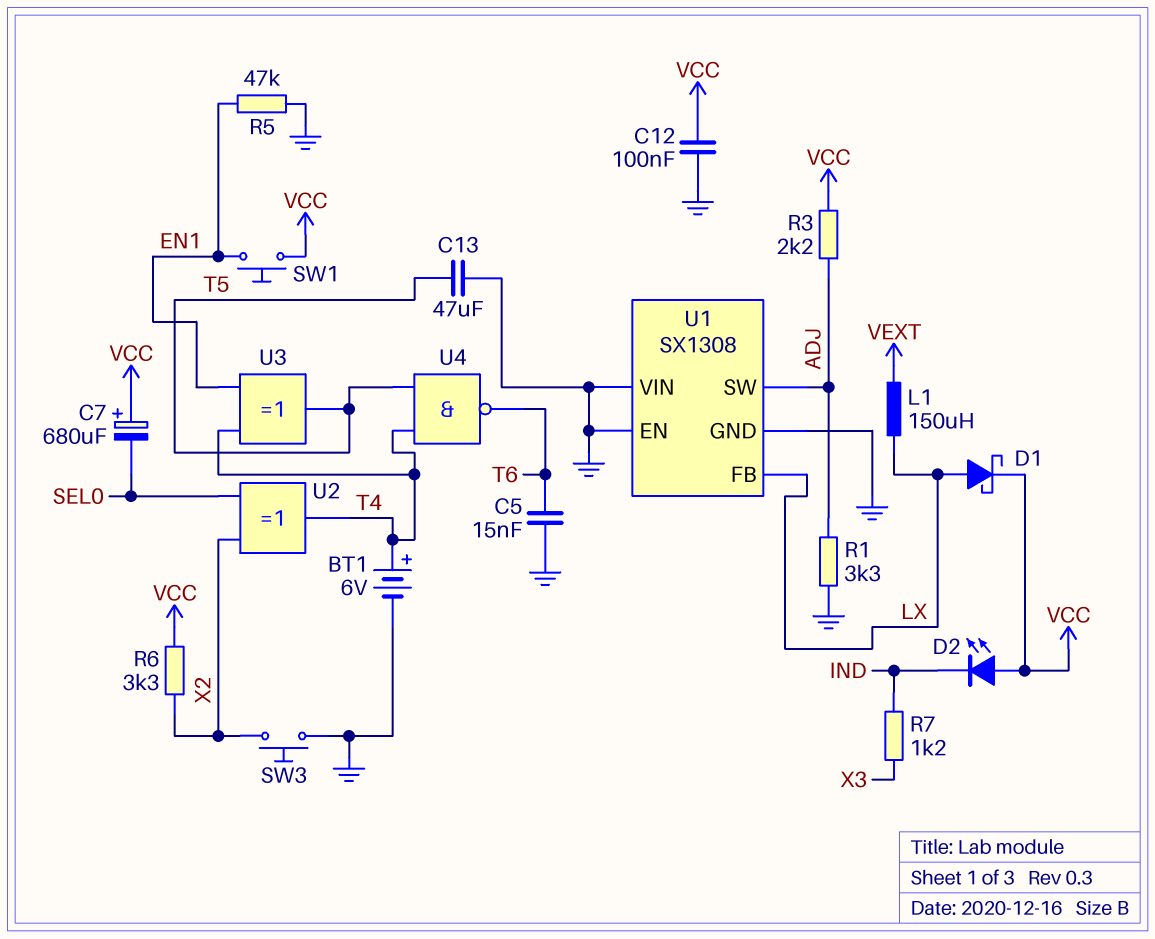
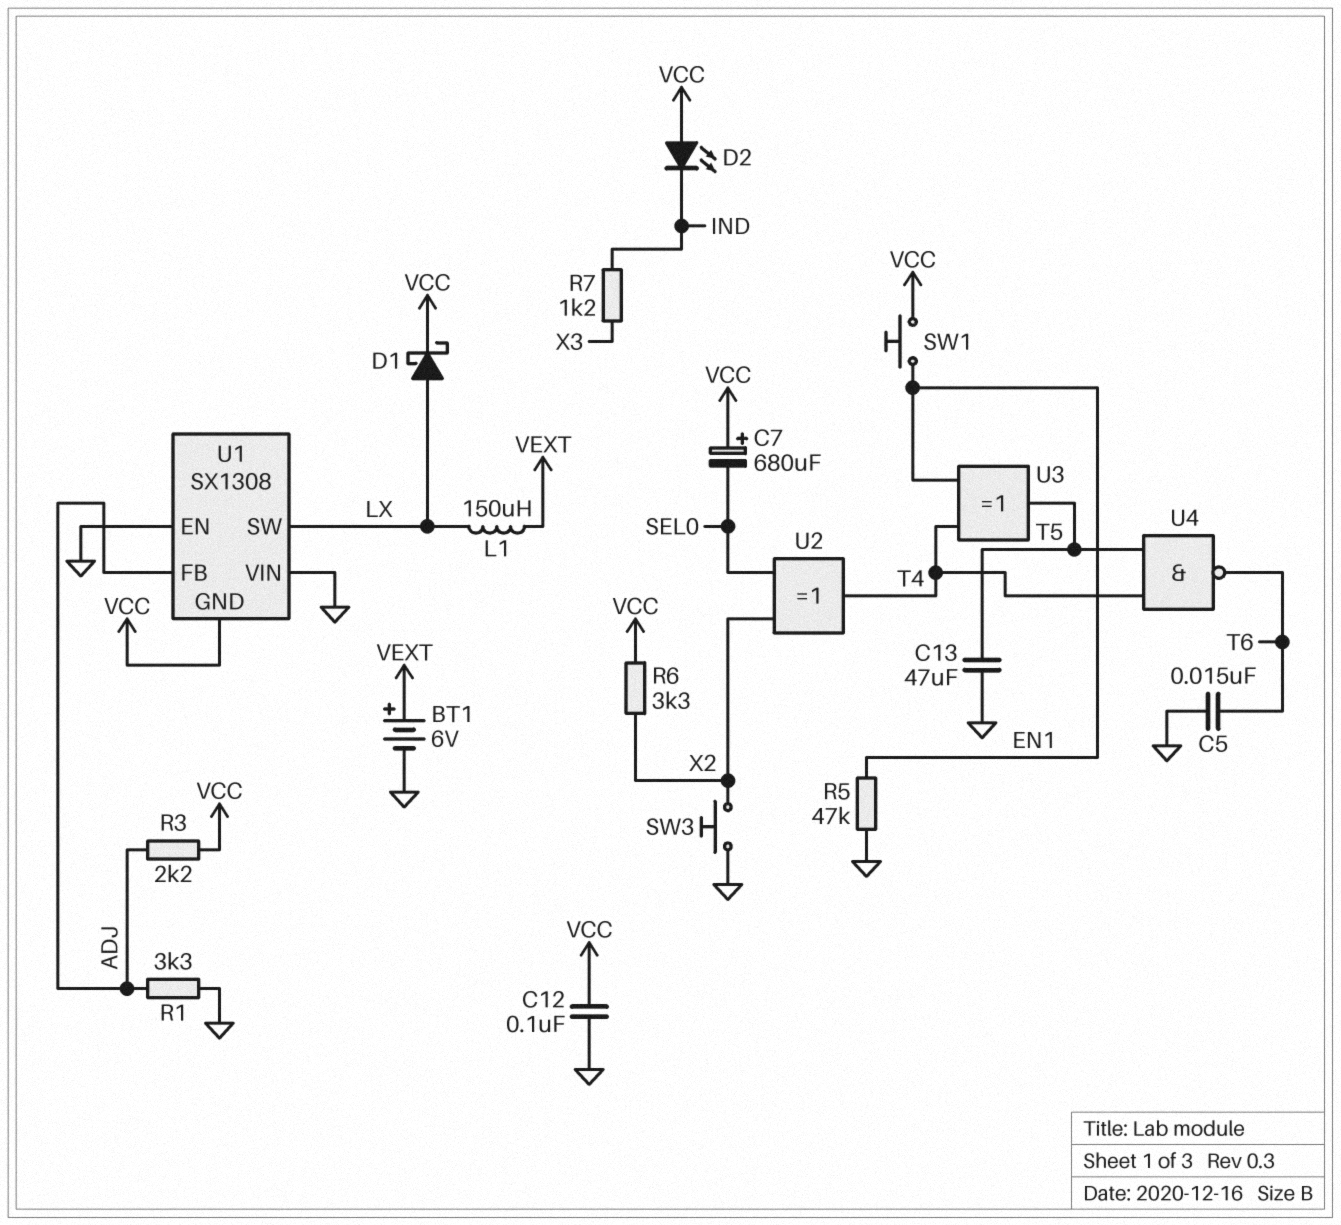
BT1: 6V (plus T4, minus GND) -> 6V (plus VEXT, minus GND)
U1 pin FB: LX -> ADJ
U1 pin GND: GND -> VCC
U1 pin SW: ADJ -> LX

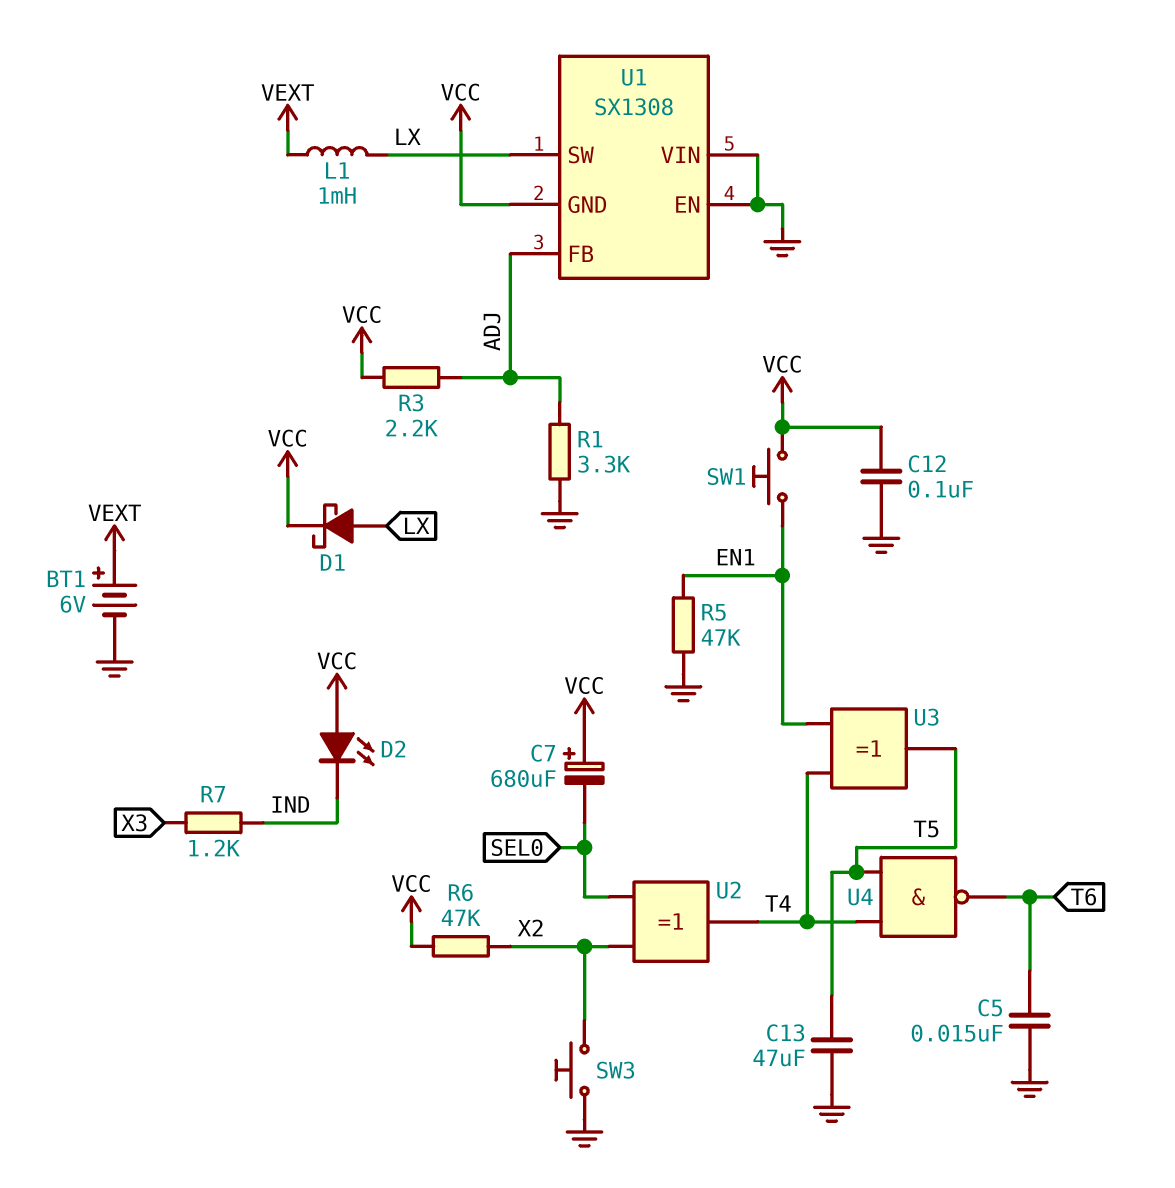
L1: 150uH (LX, VEXT) -> 1mH (LX, VEXT)
R6: 3.3k (VCC, X2) -> 47k (VCC, X2)

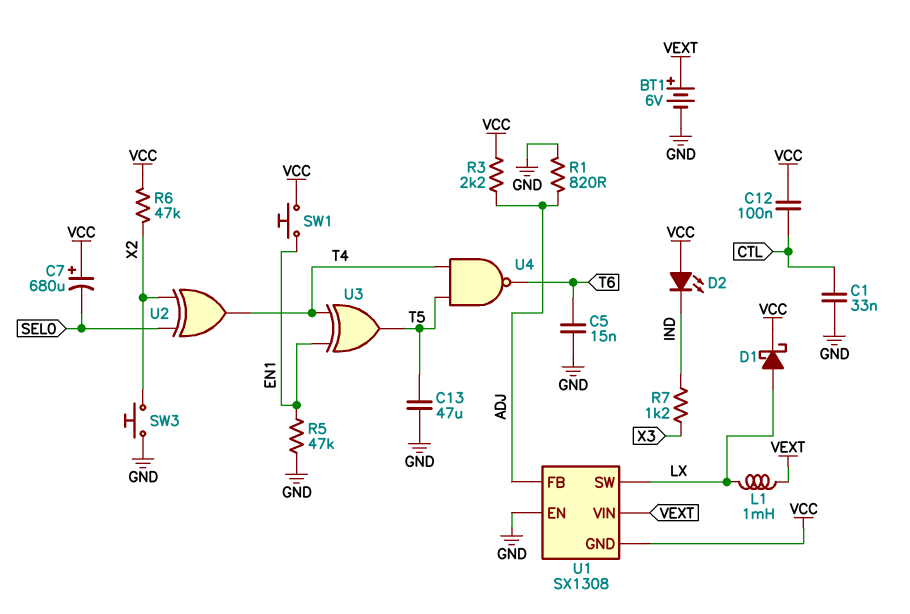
C1: none -> 33nF (CTL, GND)
C12: 100nF (GND, VCC) -> 100nF (CTL, VCC)
R1: 3.3k (ADJ, GND) -> 820 (ADJ, GND)
U1 pin VIN: GND -> VEXT

